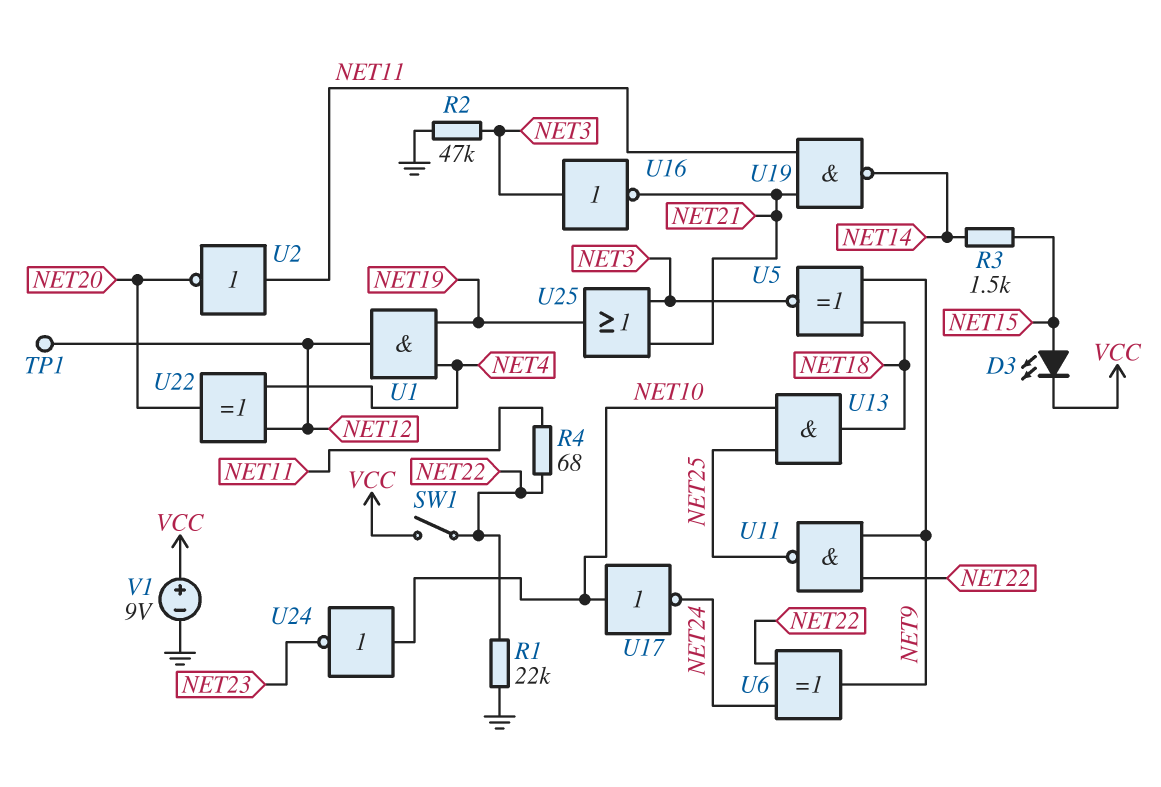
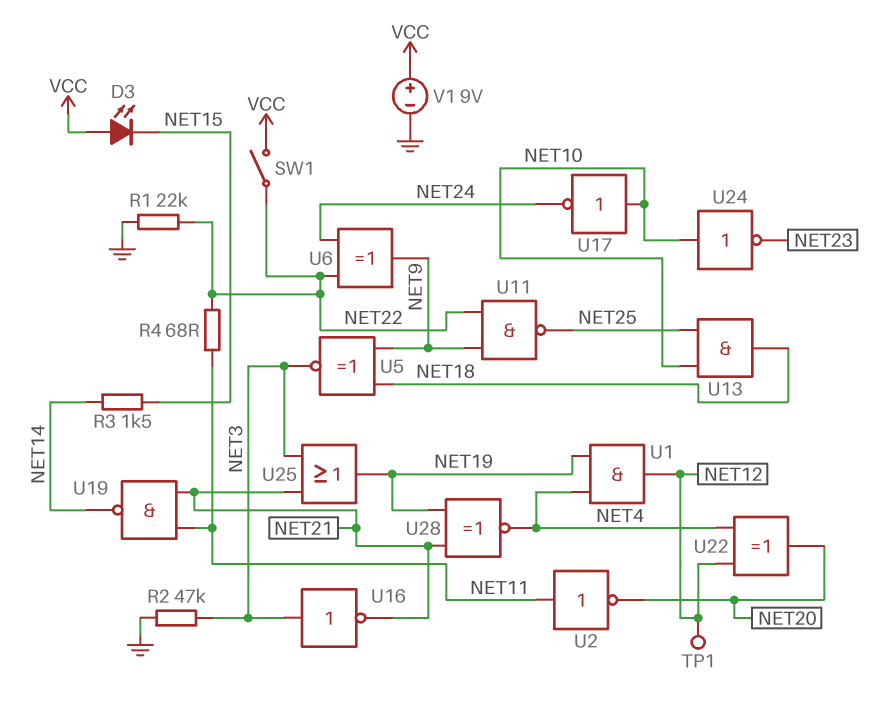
D3: LED (A NET15, K VCC) -> LED (A VCC, K NET15)
U28: none -> XNOR (in NET19, in NET21, out NET4)

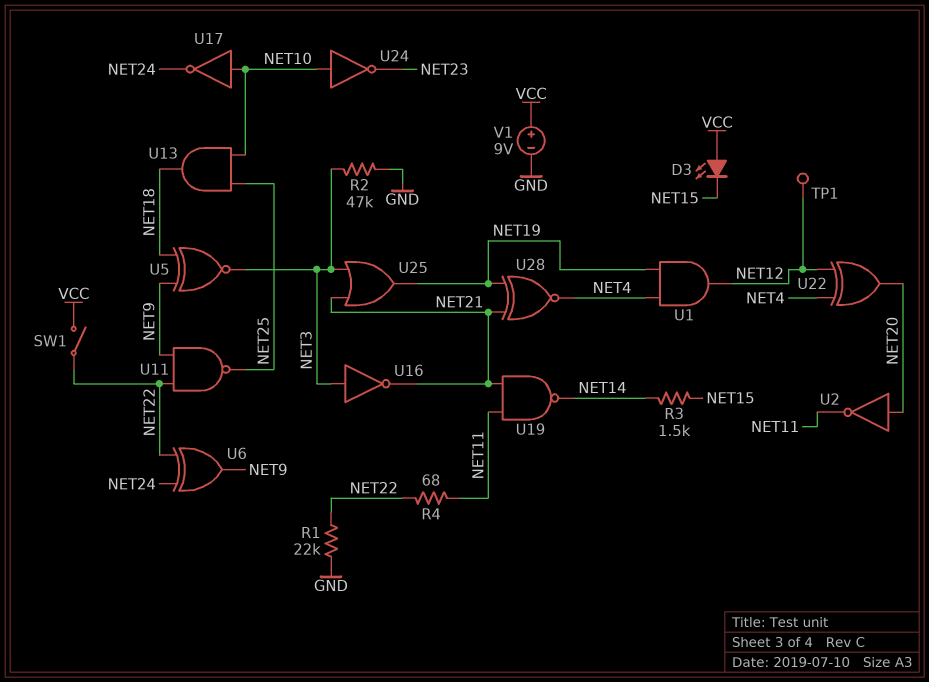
U2: NOT (in NET11, out NET20) -> NOT (in NET20, out NET11)

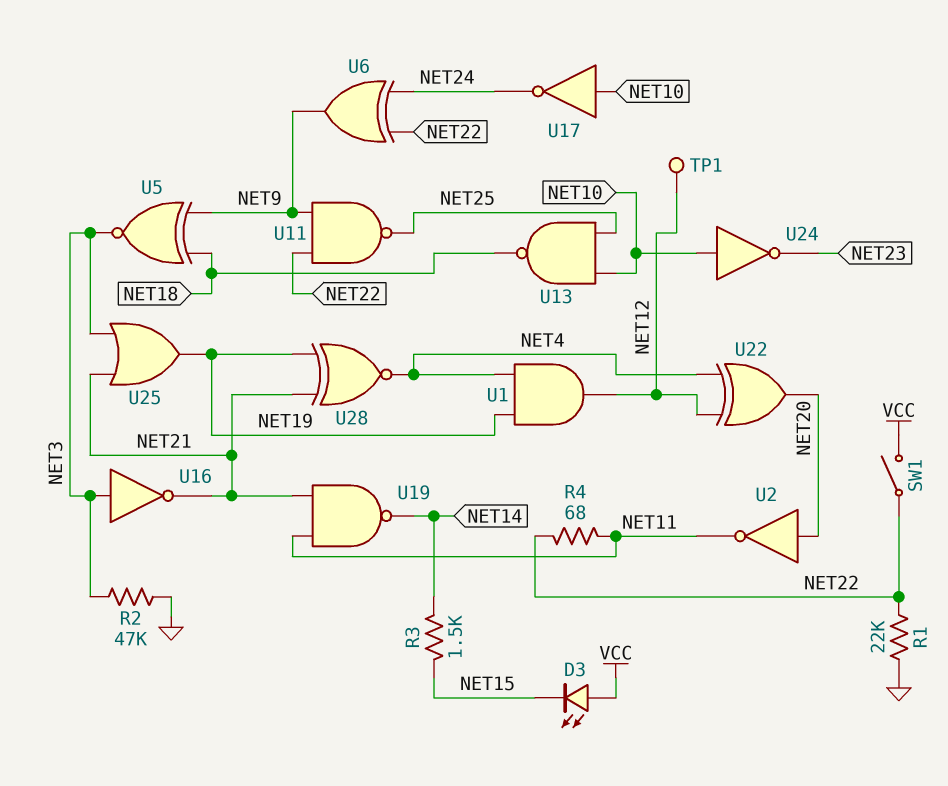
U13: AND (in NET10, in NET25, out NET18) -> NAND (in NET10, in NET25, out NET18)
V1: 9V (plus VCC, minus GND) -> none

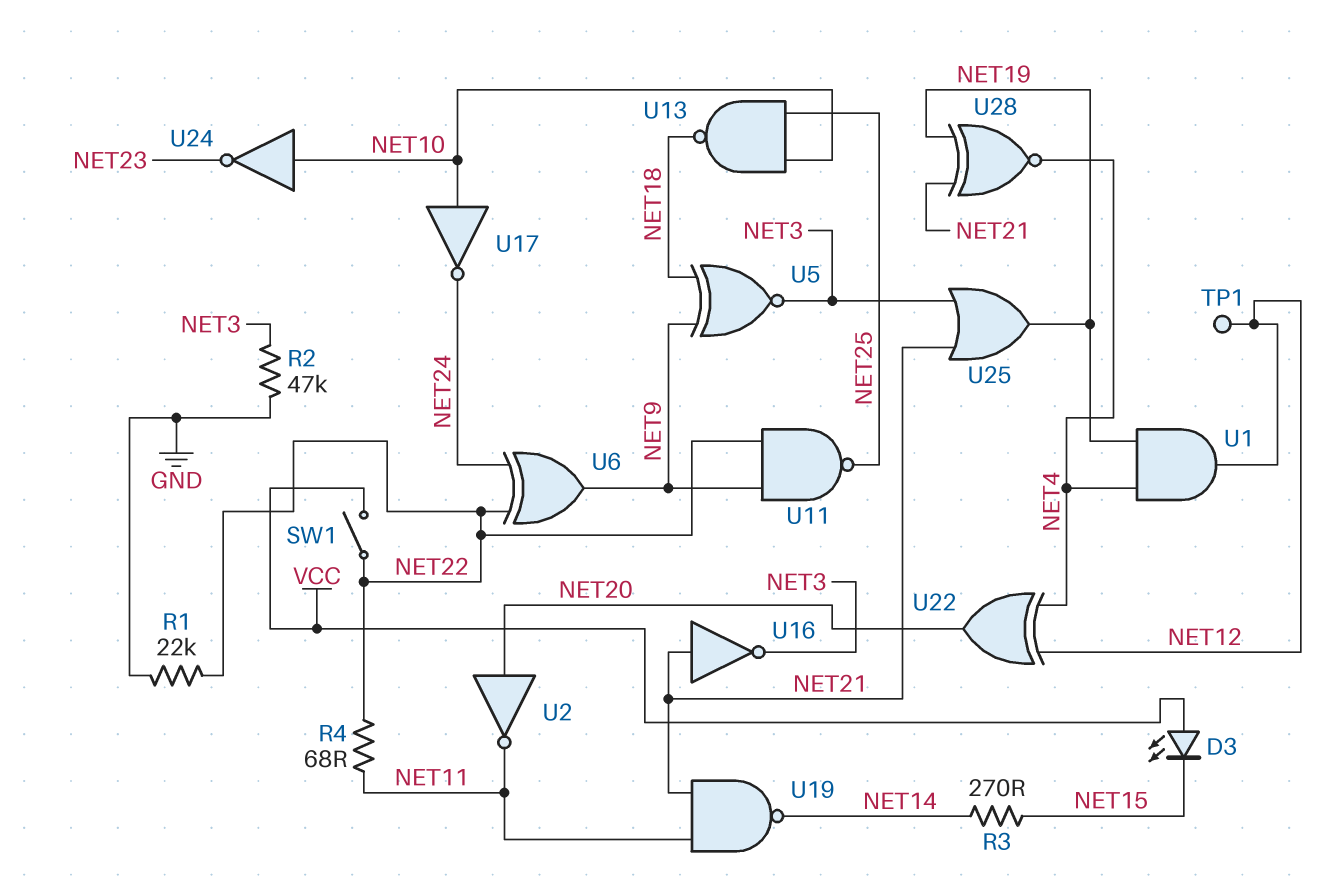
R3: 1.5k (NET14, NET15) -> 270 (NET14, NET15)
U16: NOT (in NET3, out NET21) -> NOT (in NET21, out NET3)

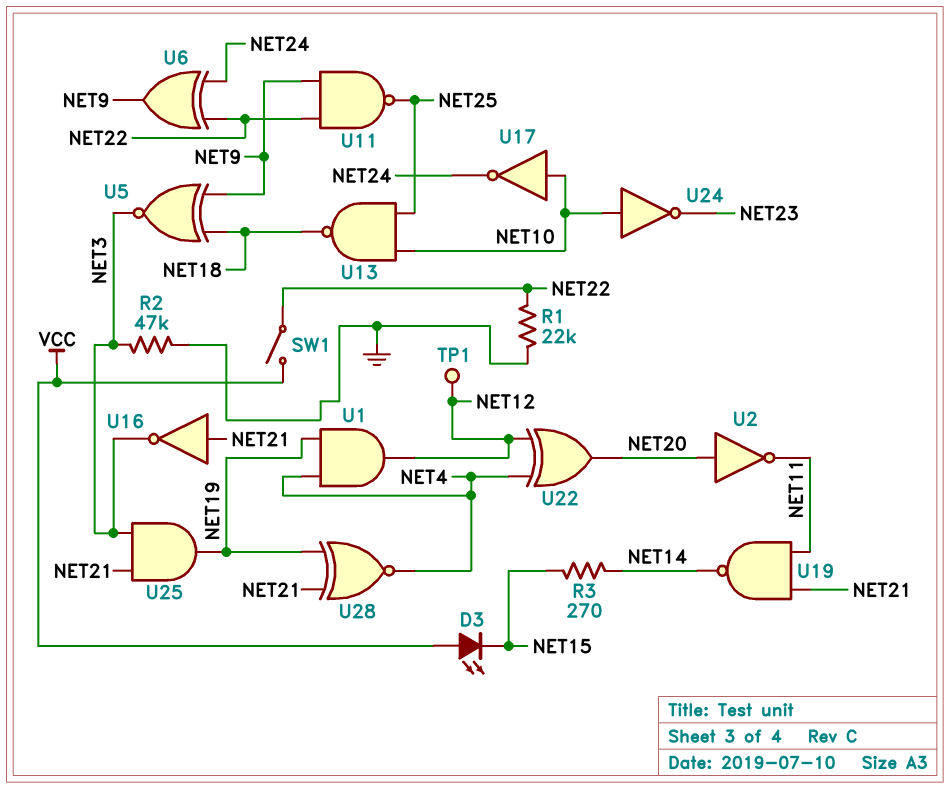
R4: 68 (NET11, NET22) -> none
U25: OR (in NET3, in NET21, out NET19) -> AND (in NET3, in NET21, out NET19)

